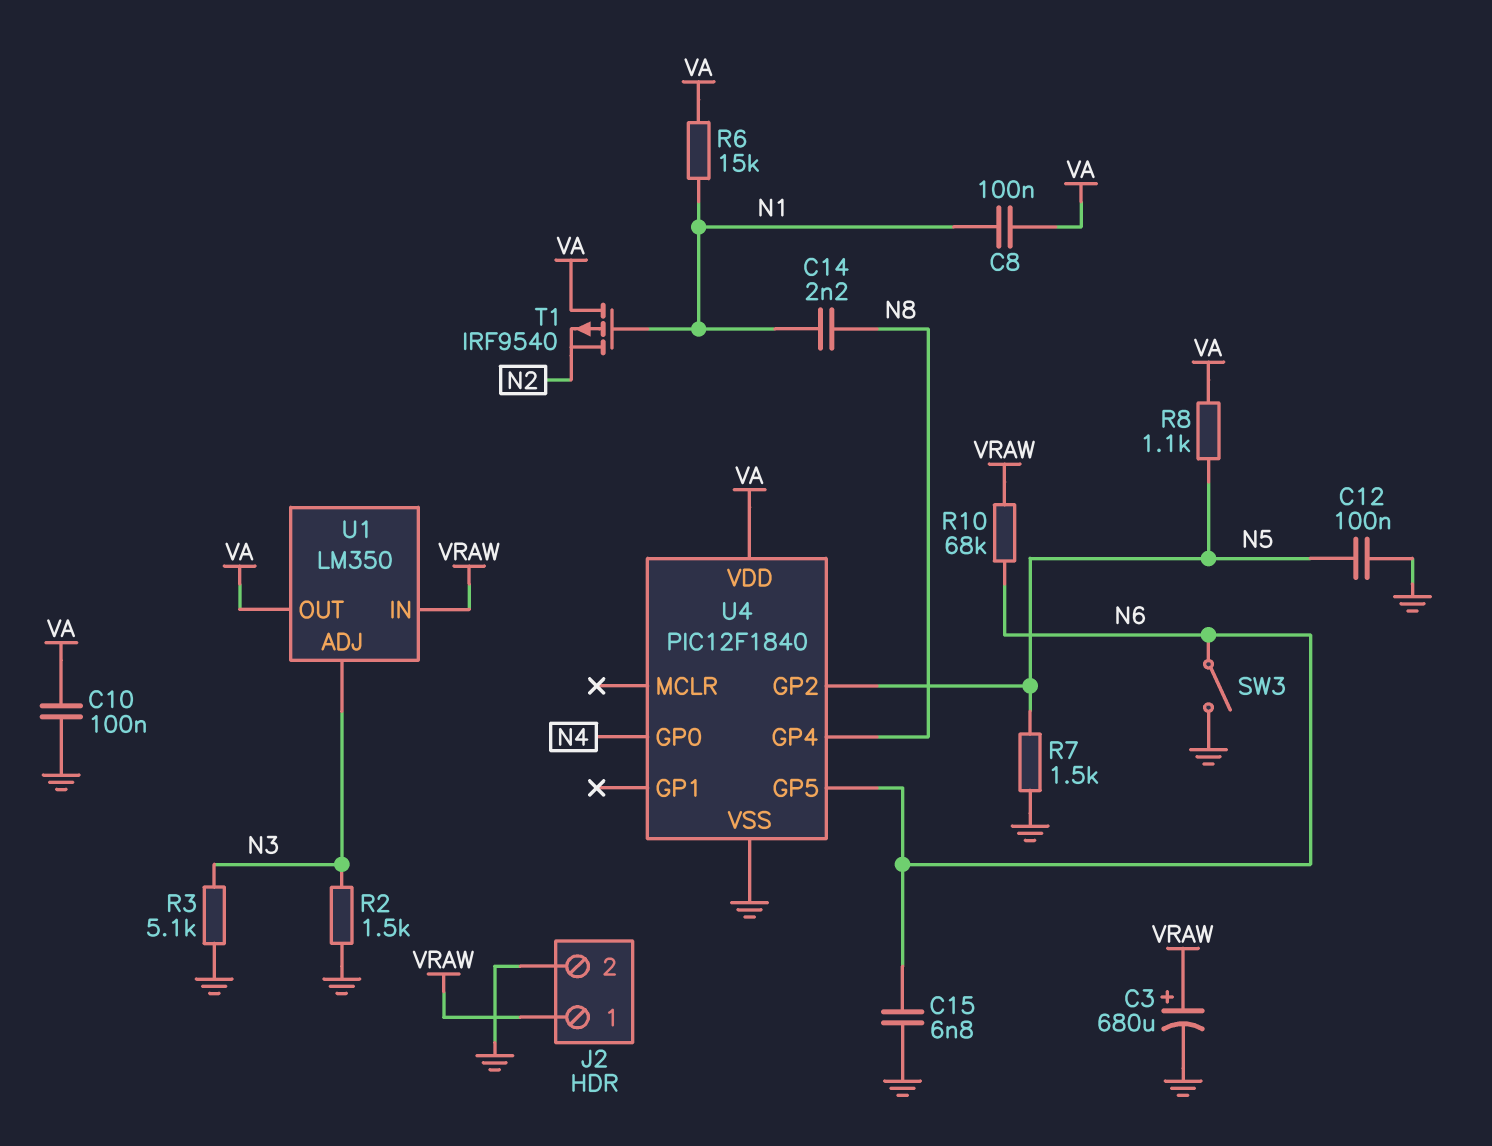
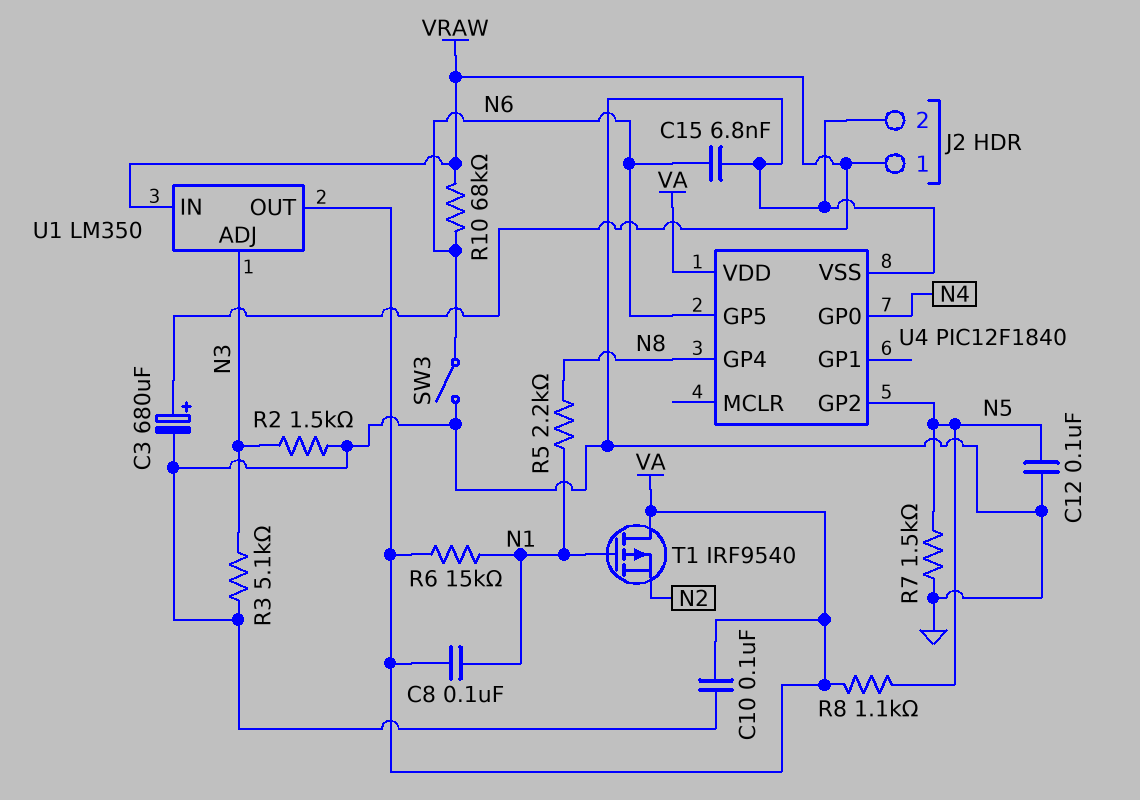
C14: 2.2nF (N1, N8) -> none
R5: none -> 2.2k (N1, N8)

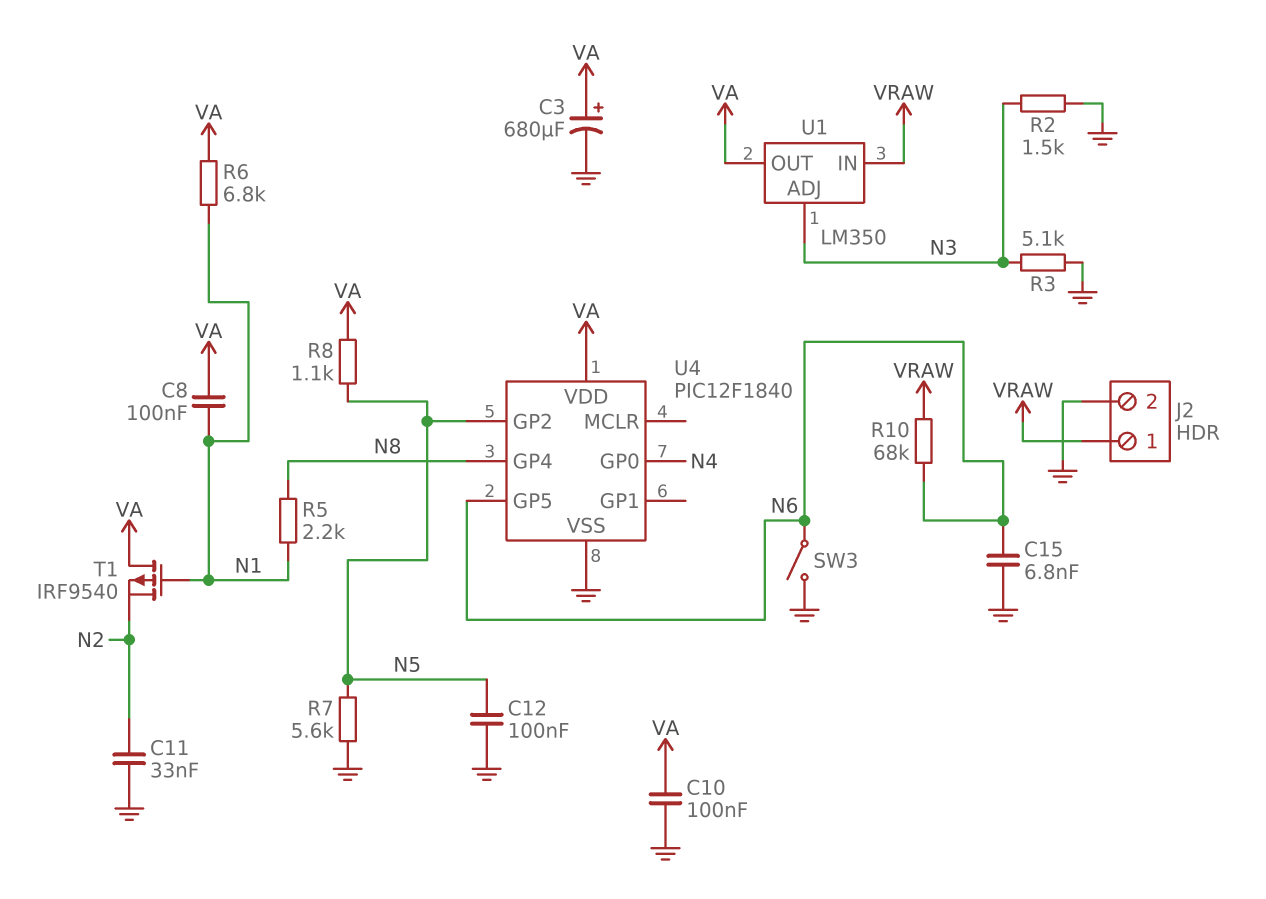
C3: 680uF (plus VRAW, minus GND) -> 680uF (plus VA, minus GND)
C11: none -> 33nF (GND, N2)
R6: 15k (N1, VA) -> 6.8k (N1, VA)
R7: 1.5k (GND, N5) -> 5.6k (GND, N5)

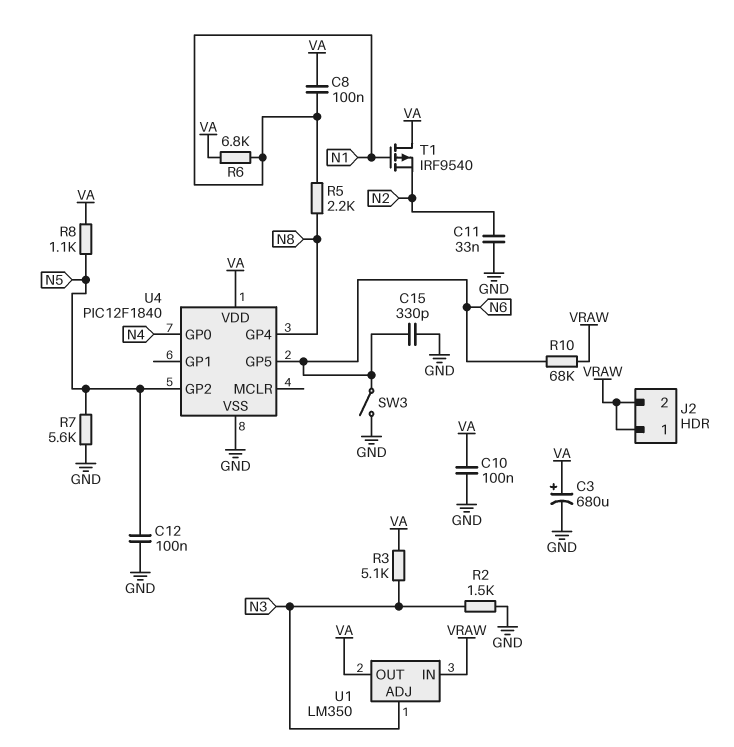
C15: 6.8nF (GND, N6) -> 330pF (GND, N6)
J2 pin 2: GND -> VRAW
R3: 5.1k (GND, N3) -> 5.1k (N3, VA)

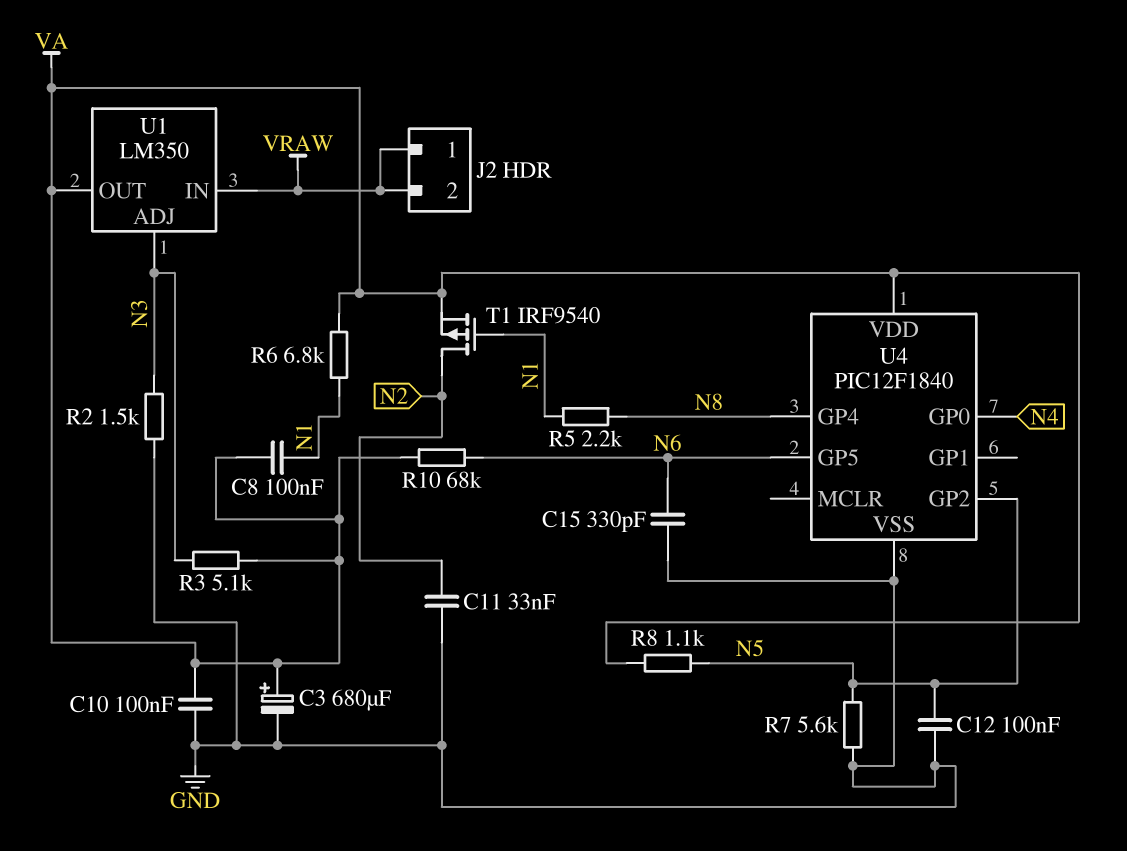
R10: 68k (N6, VRAW) -> 68k (N6, VA)
SW3: switch (GND, N6) -> none
T1: PMOS IRF9540 (G N1, D VA, S N2) -> PMOS IRF9540 (G N1, D N2, S VA)

